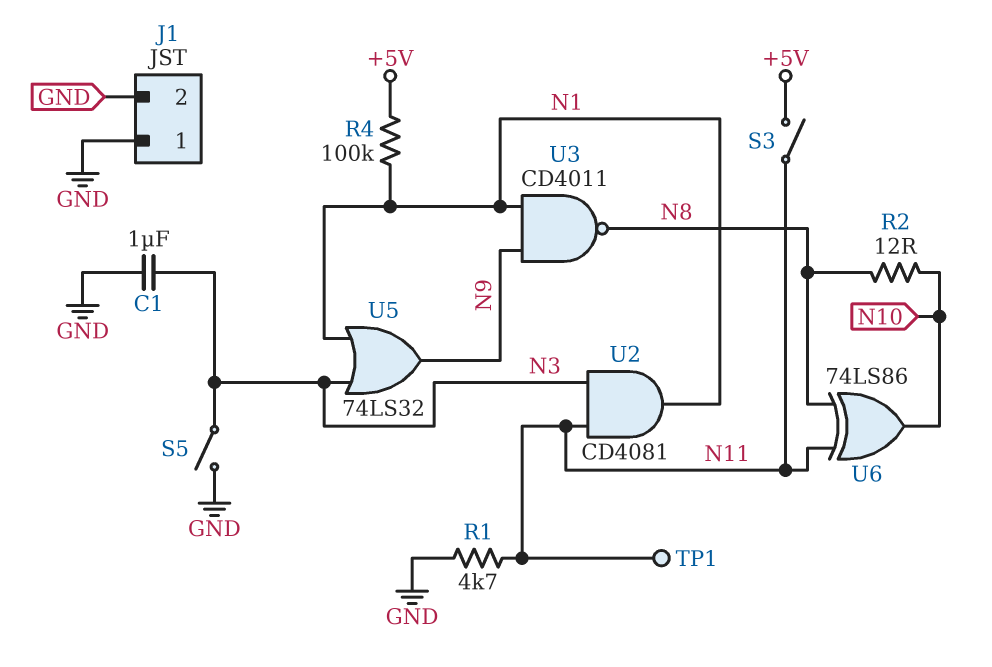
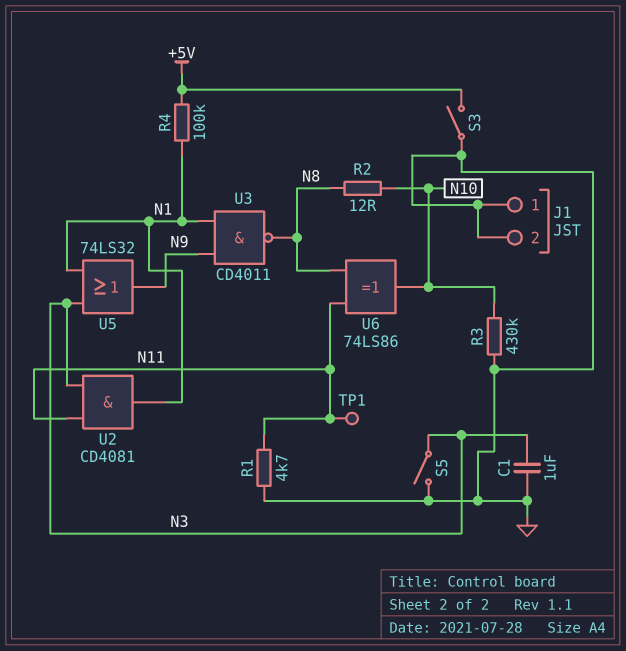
R3: none -> 430k (GND, N10)
S3: switch (+5V, N11) -> switch (+5V, GND)

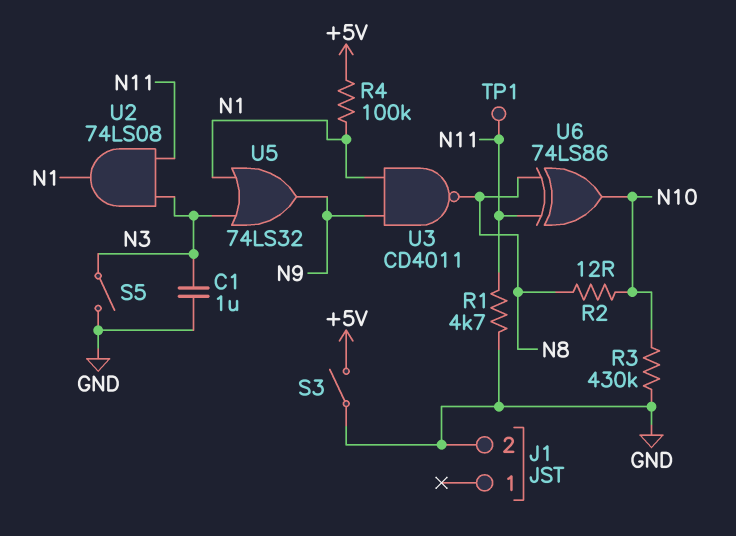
J1 pin 1: GND -> none
U2: AND CD4081 (in N3, in N11, out N1) -> AND 74LS08 (in N3, in N11, out N1)

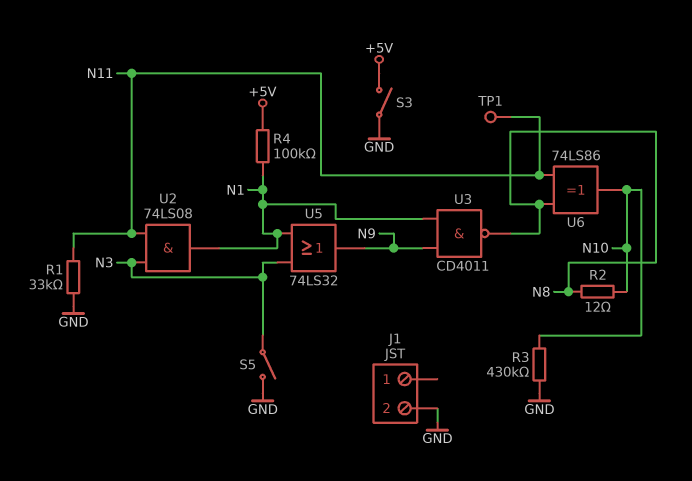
C1: 1uF (GND, N3) -> none
R1: 4.7k (GND, N11) -> 33k (GND, N11)

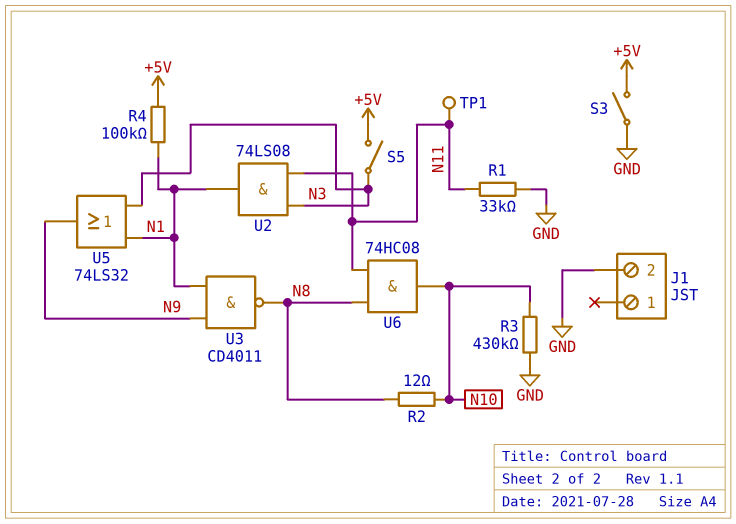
S5: switch (GND, N3) -> switch (+5V, N3)
U6: XOR 74LS86 (in N8, in N11, out N10) -> AND 74HC08 (in N8, in N11, out N10)

